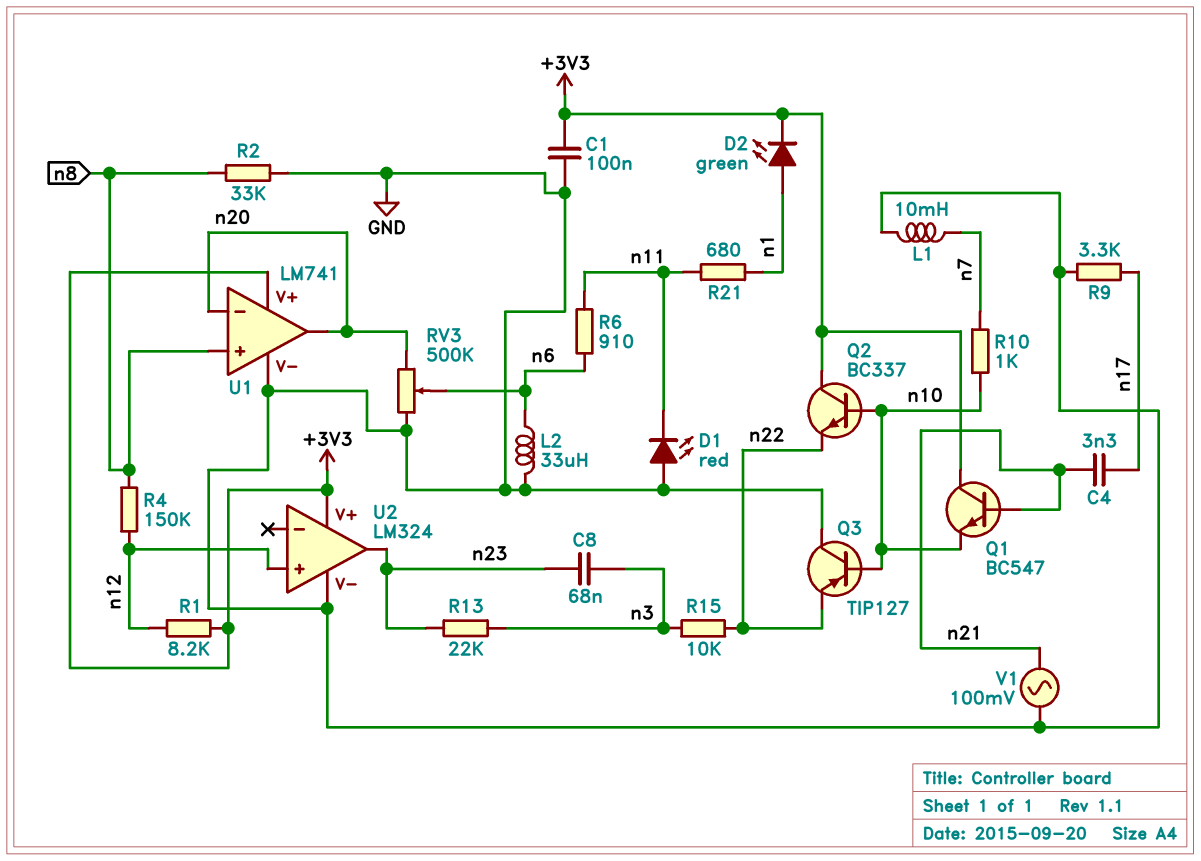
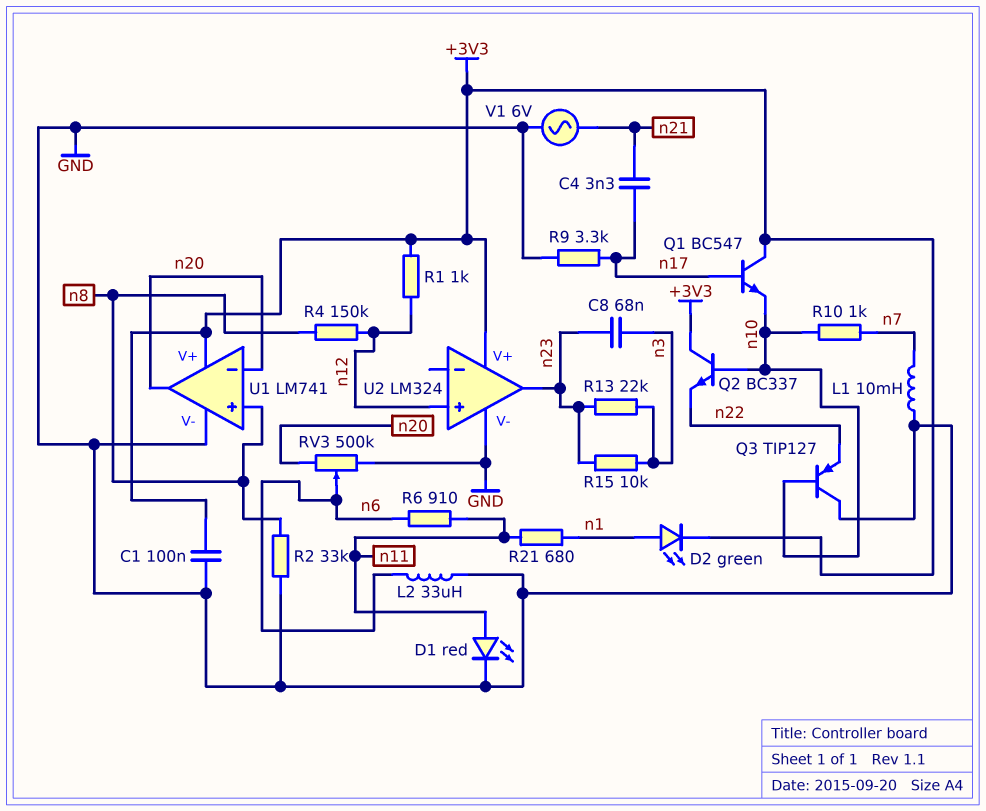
D1: LED red (A GND, K n11) -> LED red (A n11, K GND)
Q1: NPN BC547 (B n21, C +3V3, E n10) -> NPN BC547 (B n17, C +3V3, E n10)
R1: 8.2k (+3V3, n12) -> 1k (+3V3, n12)
R15: 10k (n3, n22) -> 10k (n3, n23)
V1: AC 100mV (GND, n21) -> AC 6V (GND, n21)

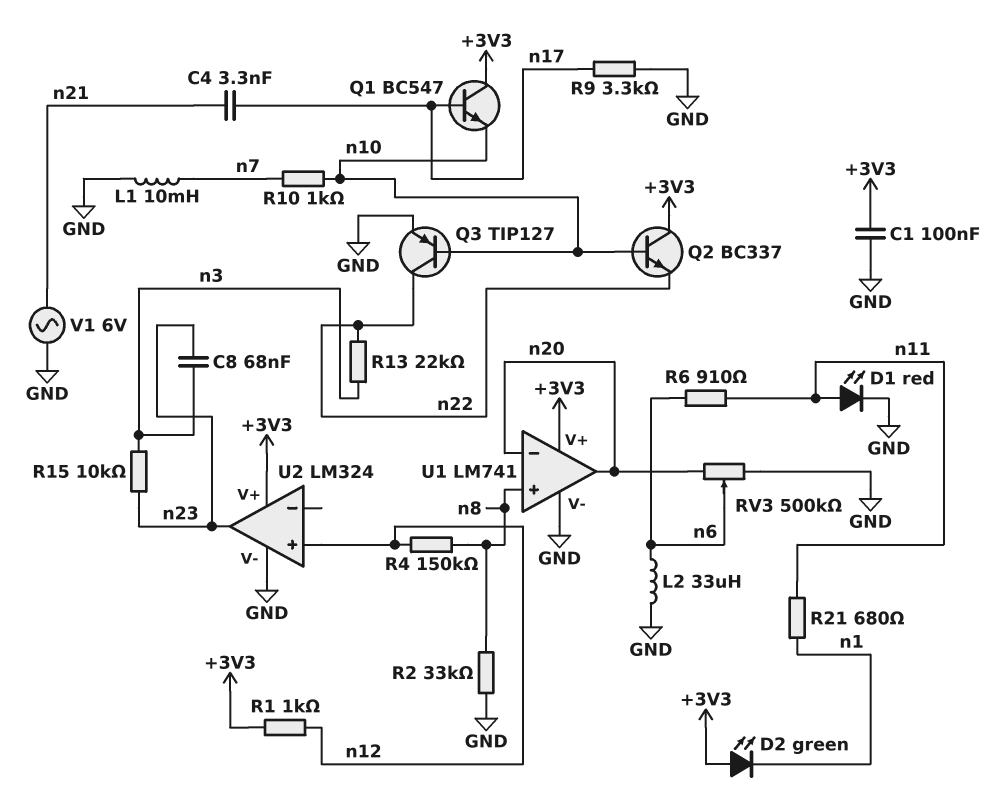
D2: LED green (A n1, K +3V3) -> LED green (A +3V3, K n1)
Q3: PNP TIP127 (B n10, C GND, E n22) -> PNP TIP127 (B n10, C n22, E GND)
R13: 22k (n3, n23) -> 22k (n3, n22)

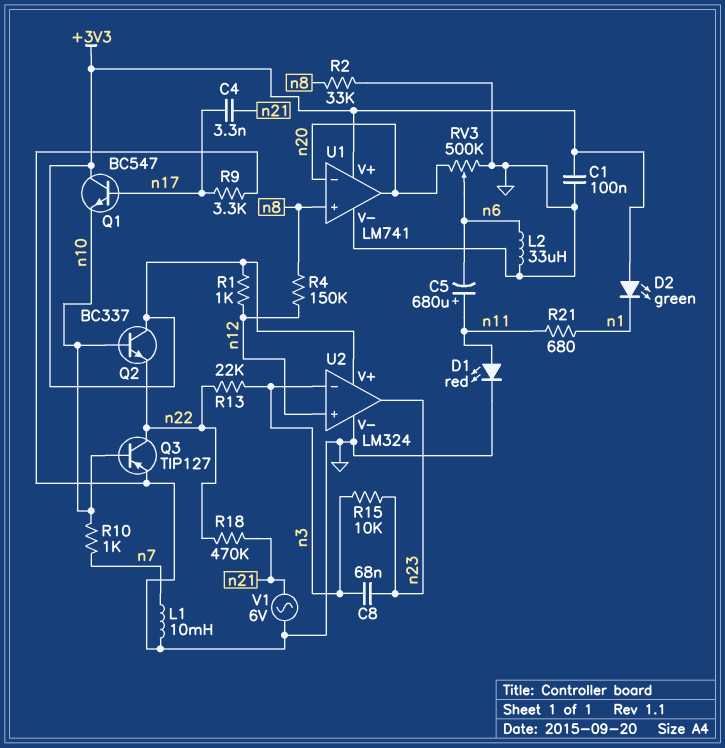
C5: none -> 680uF (plus n11, minus n6)
R6: 910 (n6, n11) -> none
R18: none -> 470k (n21, n22)
U2 pin in-: none -> n3

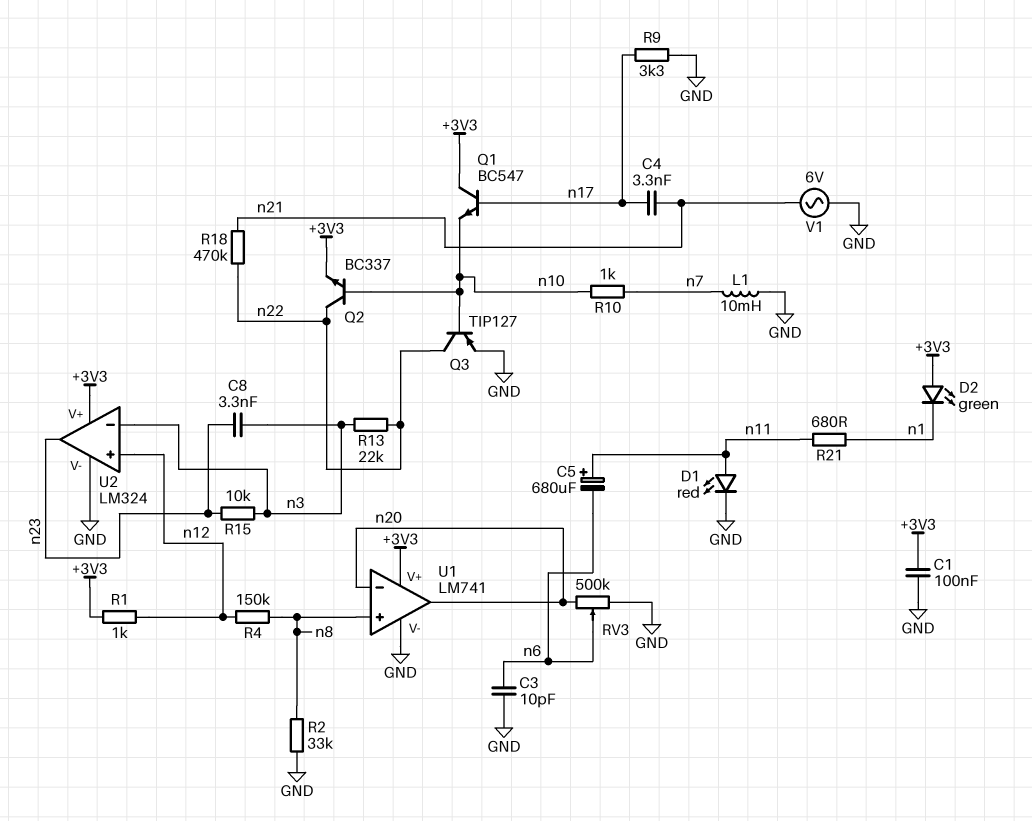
C3: none -> 10pF (GND, n6)
C8: 68nF (n3, n23) -> 3.3nF (n3, n23)
L2: 33uH (GND, n6) -> none
Q2: NPN BC337 (B n10, C +3V3, E n22) -> NPN BC337 (B n10, C n22, E +3V3)

